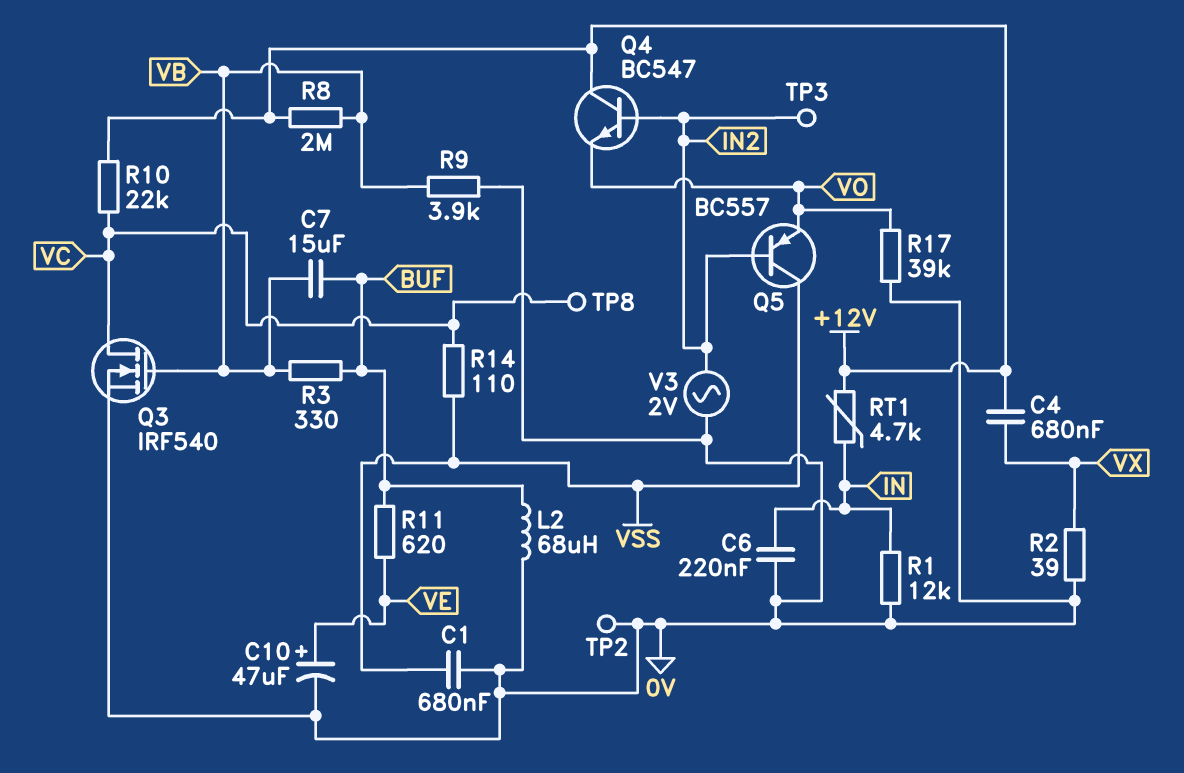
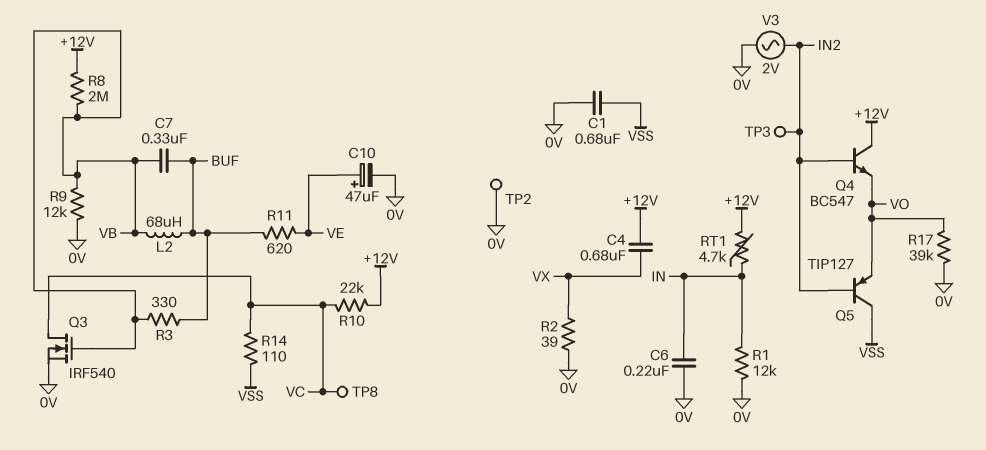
C7: 15uF (BUF, VB) -> 330nF (BUF, VB)
L2: 68uH (0V, BUF) -> 68uH (BUF, VB)
Q5: PNP BC557 (B IN2, C VSS, E VO) -> PNP TIP127 (B IN2, C VSS, E VO)
R9: 3.9k (0V, VB) -> 12k (0V, VB)

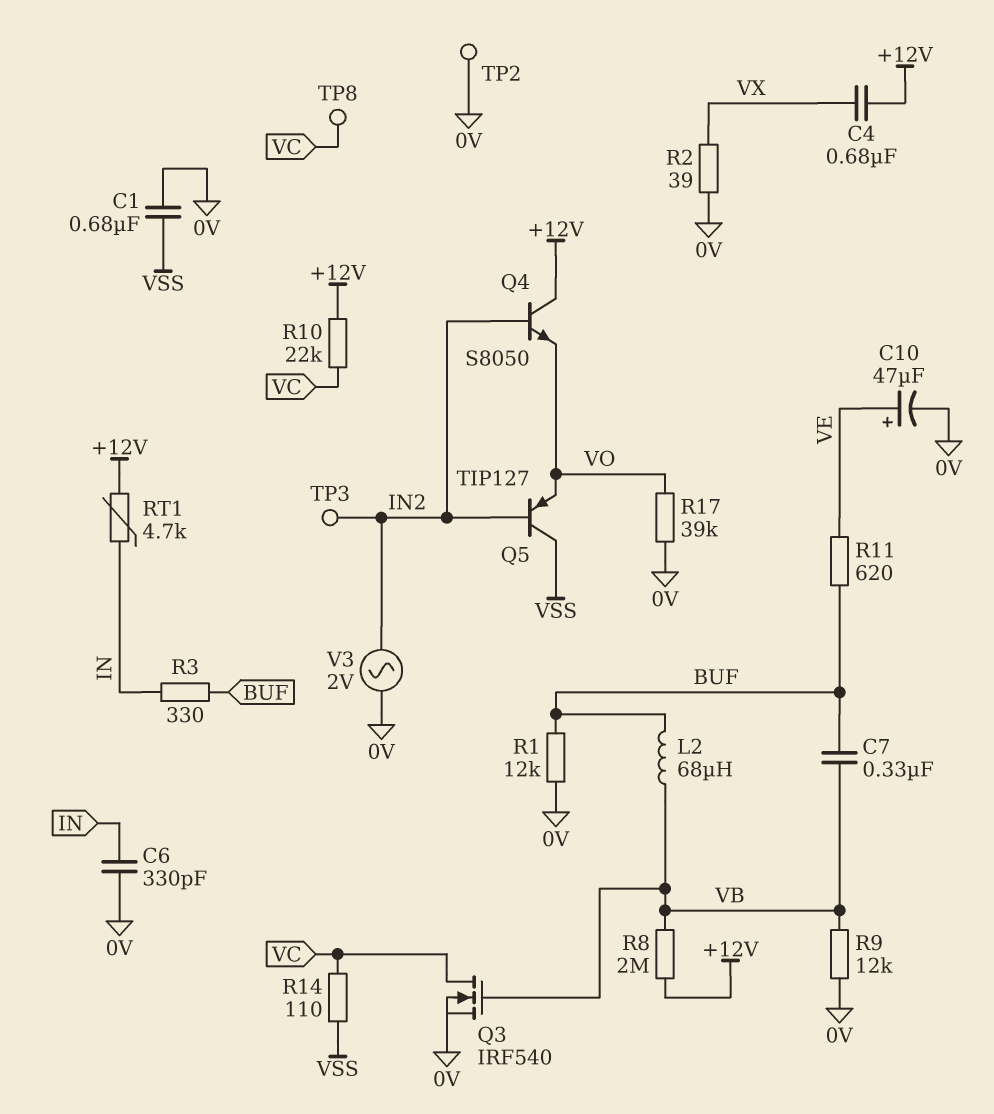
C6: 220nF (0V, IN) -> 330pF (0V, IN)
Q4: NPN BC547 (B IN2, C +12V, E VO) -> NPN S8050 (B IN2, C +12V, E VO)
R1: 12k (0V, IN) -> 12k (0V, BUF)
R3: 330 (BUF, VB) -> 330 (BUF, IN)

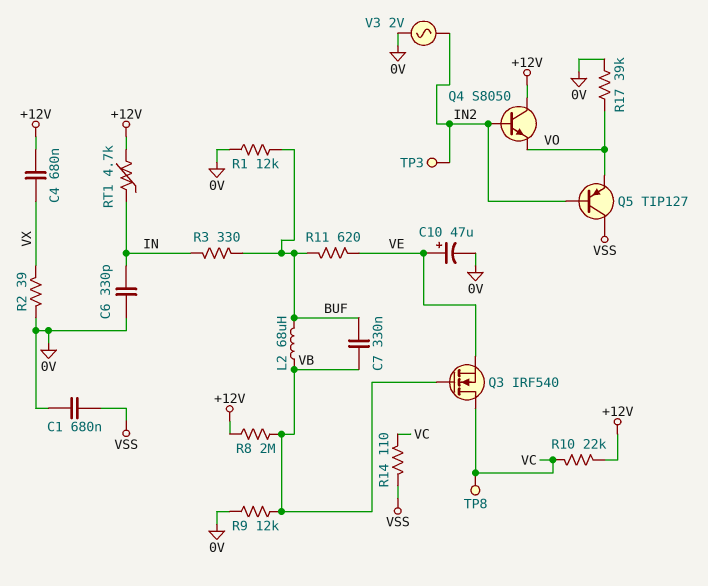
Q3: NMOS IRF540 (G VB, D VC, S 0V) -> NMOS IRF540 (G VB, D VC, S VE)
TP2: test point (0V) -> none

